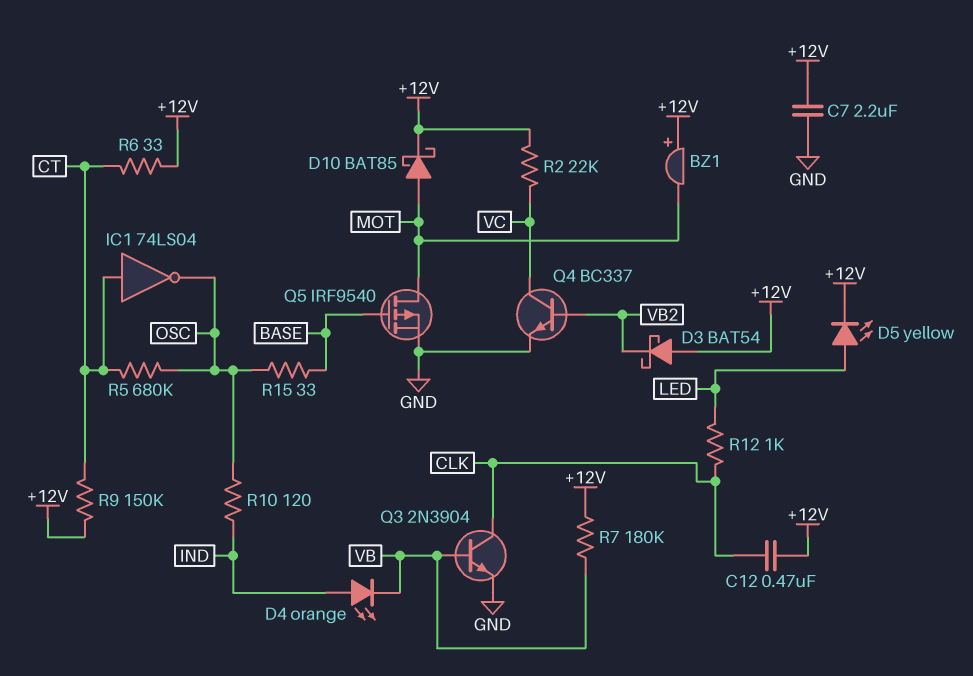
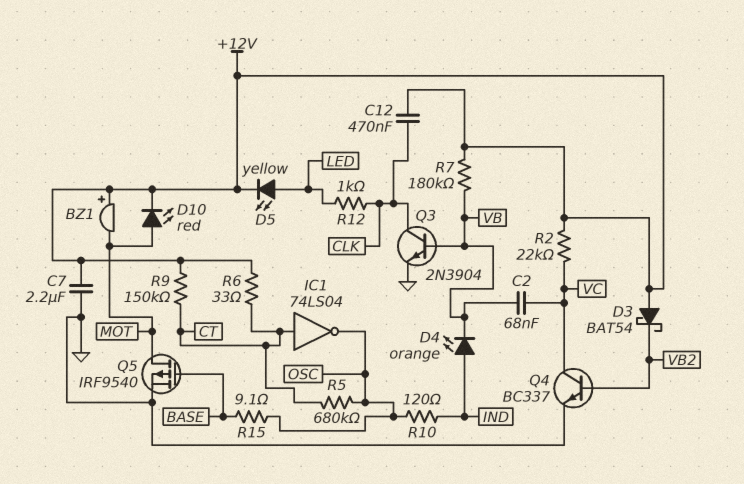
C2: none -> 68nF (VB, VC)
D10: schottky BAT85 (A MOT, K +12V) -> LED red (A MOT, K +12V)
R15: 33 (BASE, OSC) -> 9.1 (BASE, OSC)

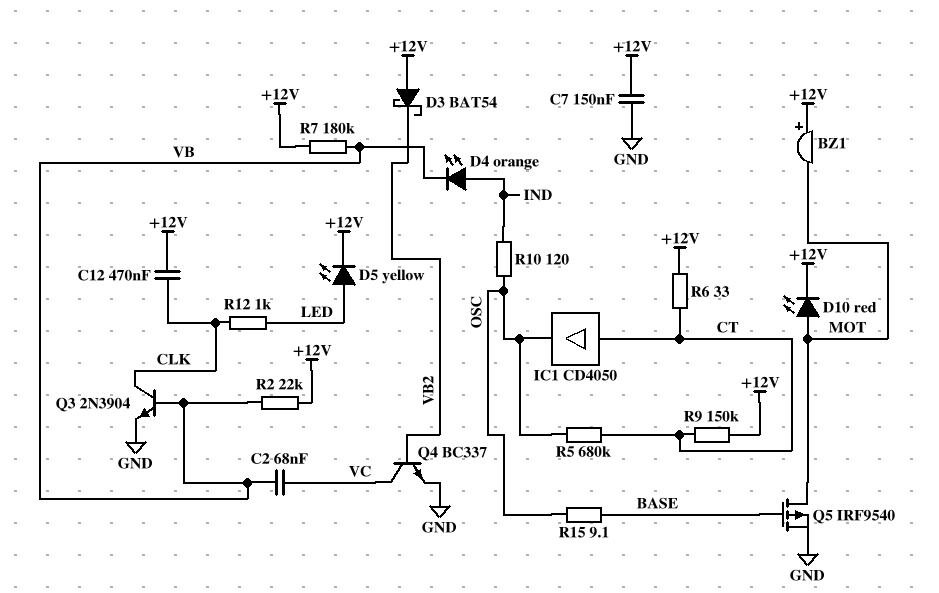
C7: 2.2uF (+12V, GND) -> 150nF (+12V, GND)
IC1: NOT 74LS04 (in CT, out OSC) -> buffer CD4050 (in CT, out OSC)
R2: 22k (+12V, VC) -> 22k (+12V, VB)

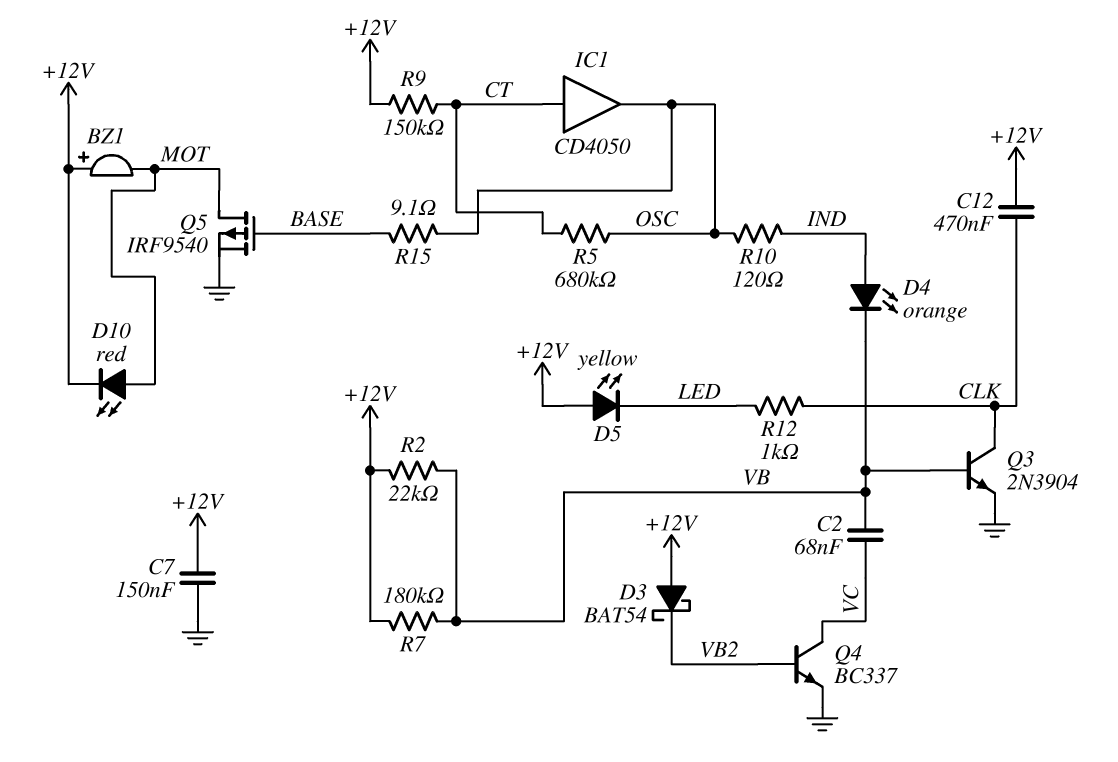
D5: LED yellow (A LED, K +12V) -> LED yellow (A +12V, K LED)
R6: 33 (+12V, CT) -> none

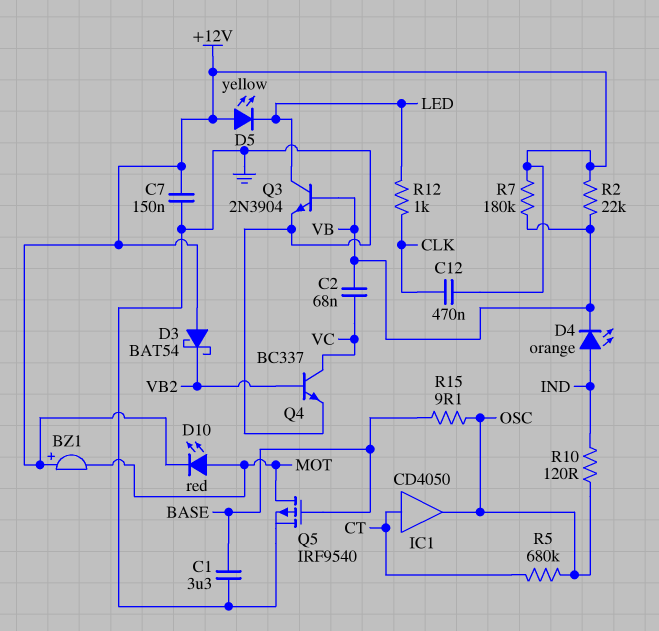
C1: none -> 3.3uF (BASE, GND)
Q3: NPN 2N3904 (B VB, C CLK, E GND) -> NPN 2N3904 (B VB, C LED, E GND)
R9: 150k (+12V, CT) -> none

